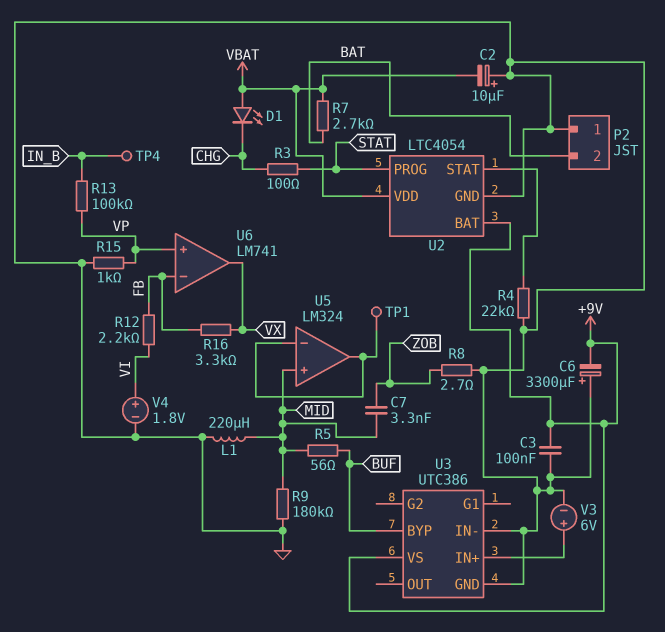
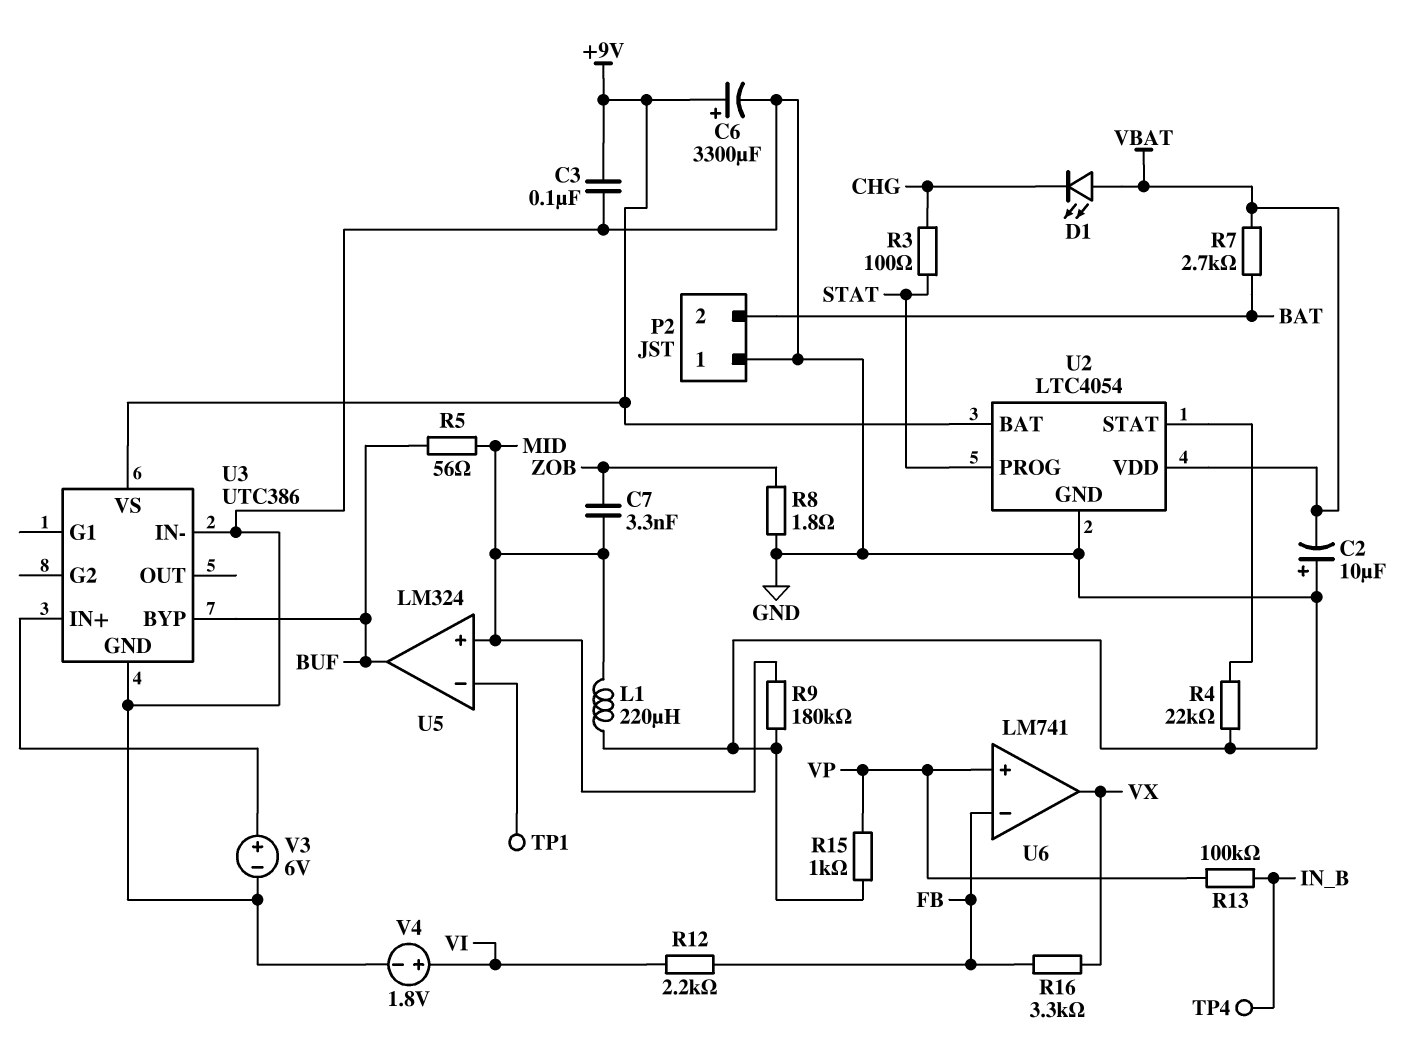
C6: 3300uF (plus GND, minus +9V) -> 3300uF (plus +9V, minus GND)
R8: 2.7 (GND, ZOB) -> 1.8 (GND, ZOB)
U5 pin out: U5/in- -> BUF

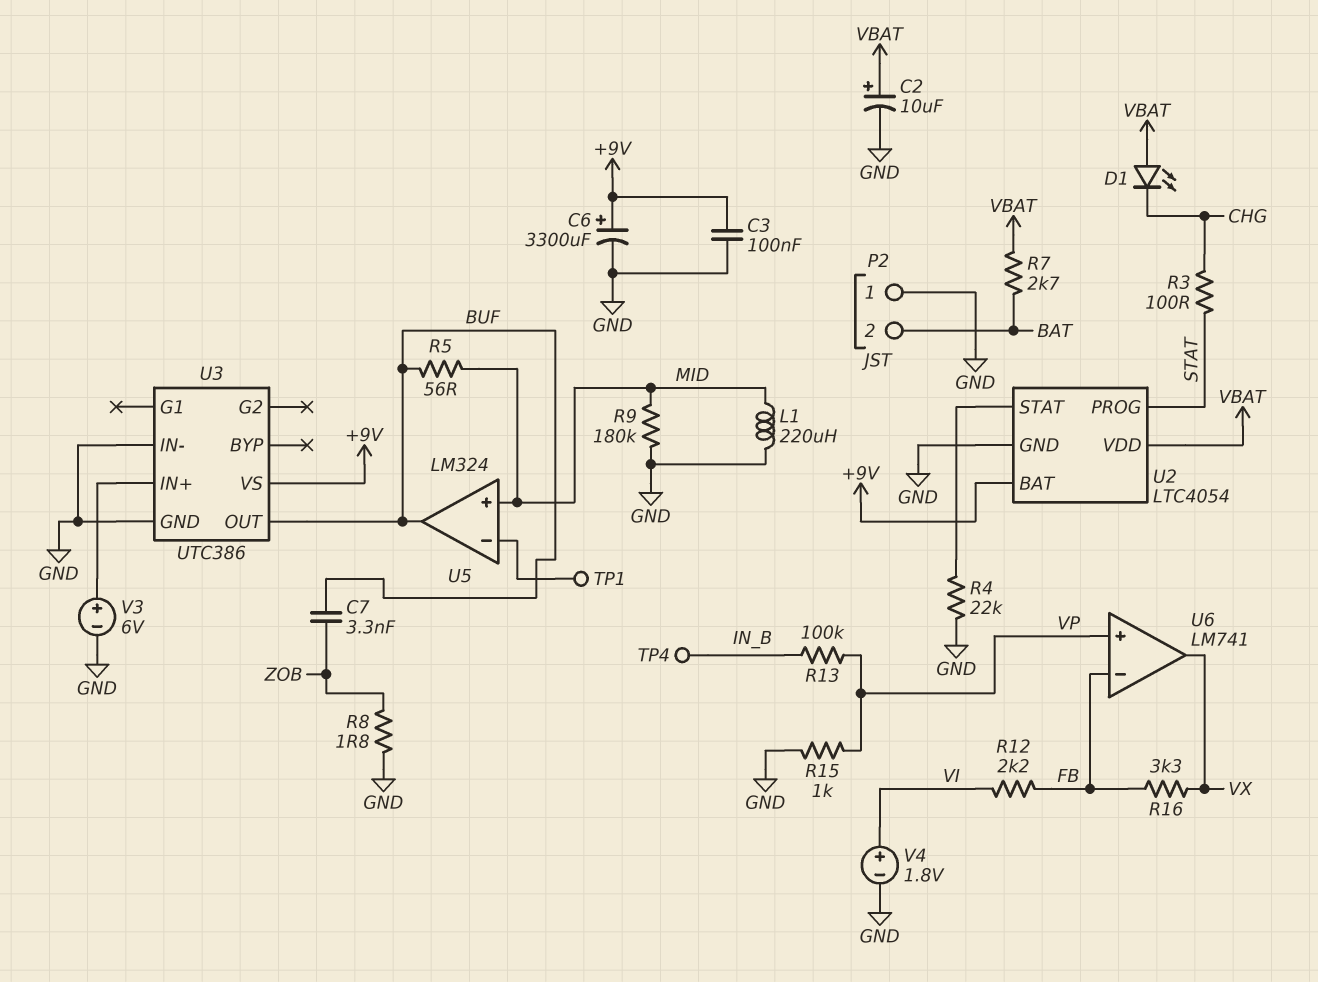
C2: 10uF (plus GND, minus VBAT) -> 10uF (plus VBAT, minus GND)
C7: 3.3nF (MID, ZOB) -> 3.3nF (BUF, ZOB)
U3 pin BYP: BUF -> none
U3 pin OUT: none -> BUF

